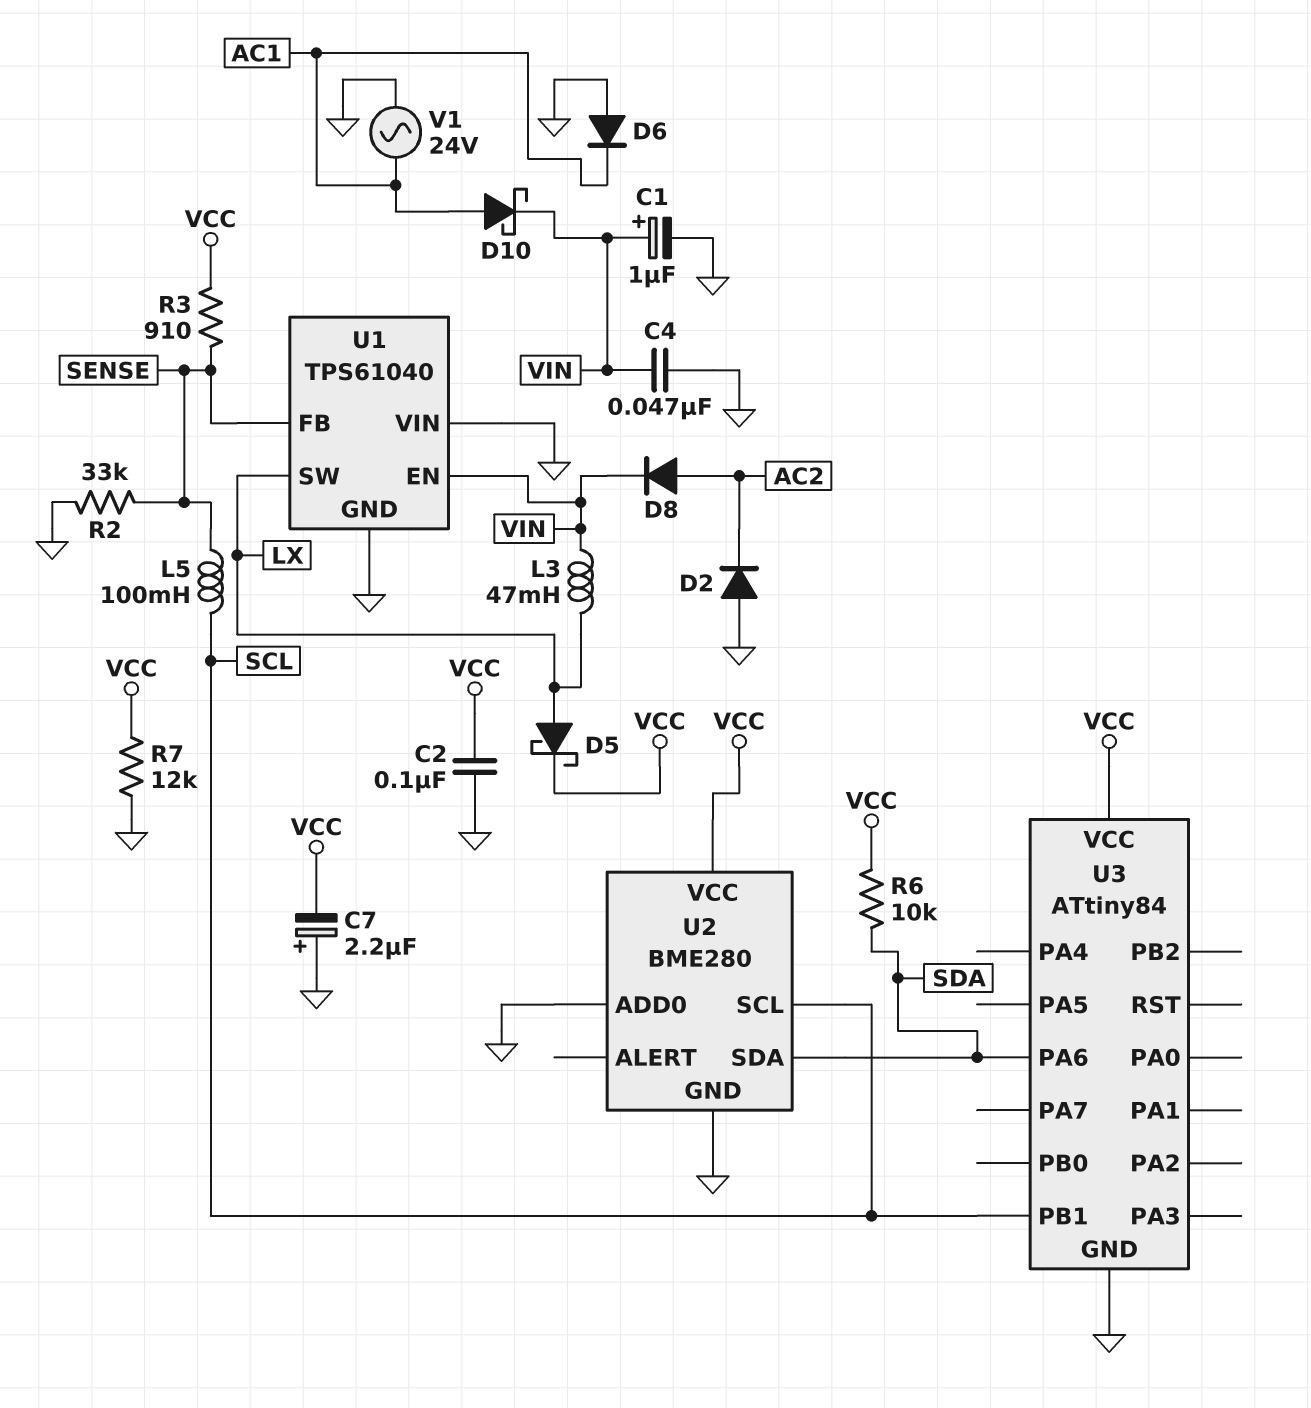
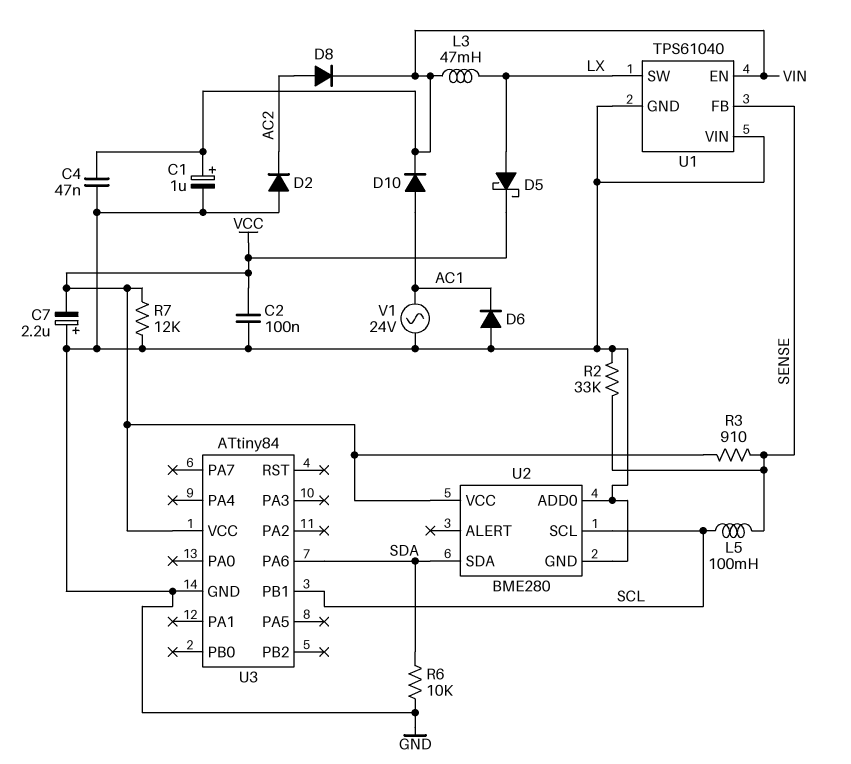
D10: schottky (A AC1, K VIN) -> diode (A AC1, K VIN)
R6: 10k (SDA, VCC) -> 10k (GND, SDA)

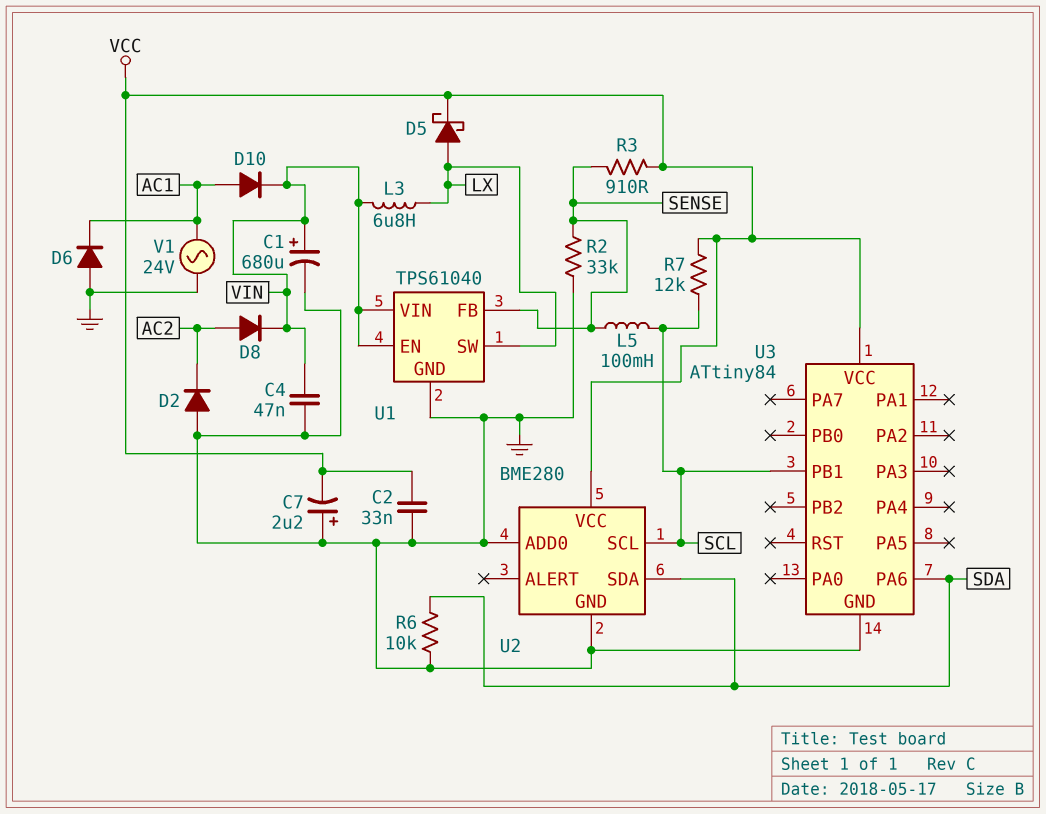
C1: 1uF (plus VIN, minus GND) -> 680uF (plus VIN, minus GND)
C2: 100nF (GND, VCC) -> 33nF (GND, VCC)
L3: 47mH (LX, VIN) -> 6.8uH (LX, VIN)
R7: 12k (GND, VCC) -> 12k (SCL, VCC)
U1 pin VIN: GND -> VIN

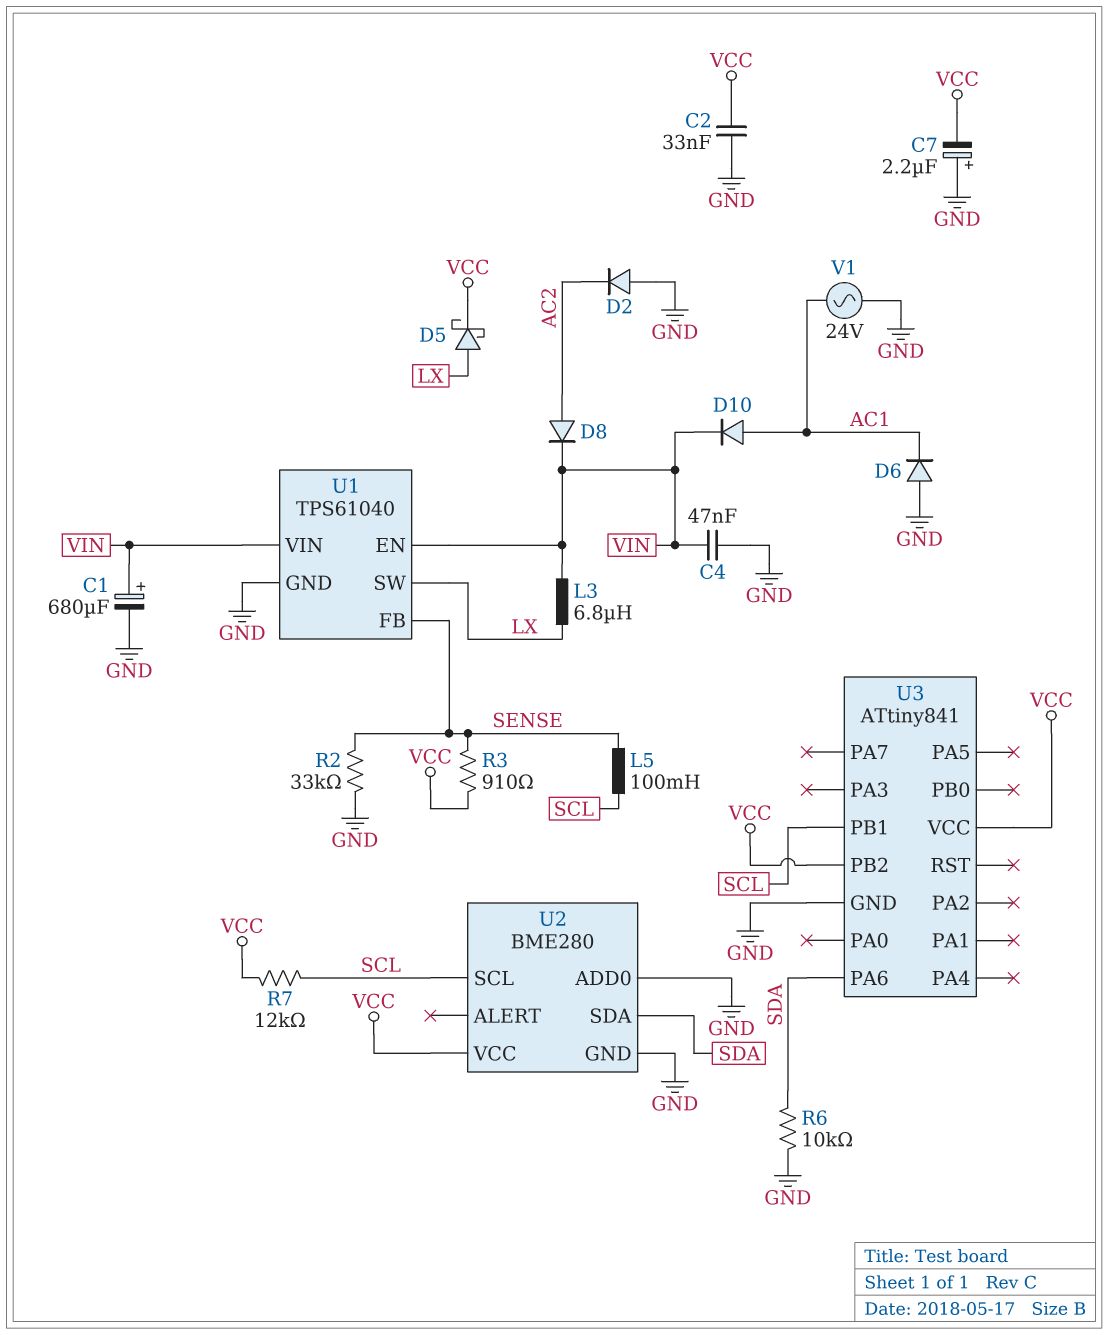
U3: ATtiny84 -> ATtiny841
U3 pin PB2: none -> VCC

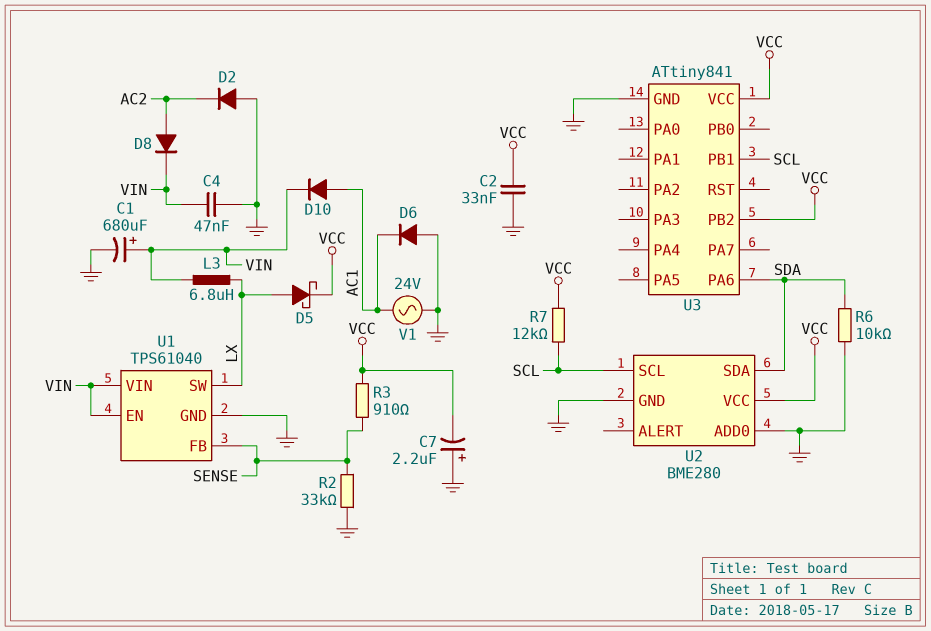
L5: 100mH (SCL, SENSE) -> none

